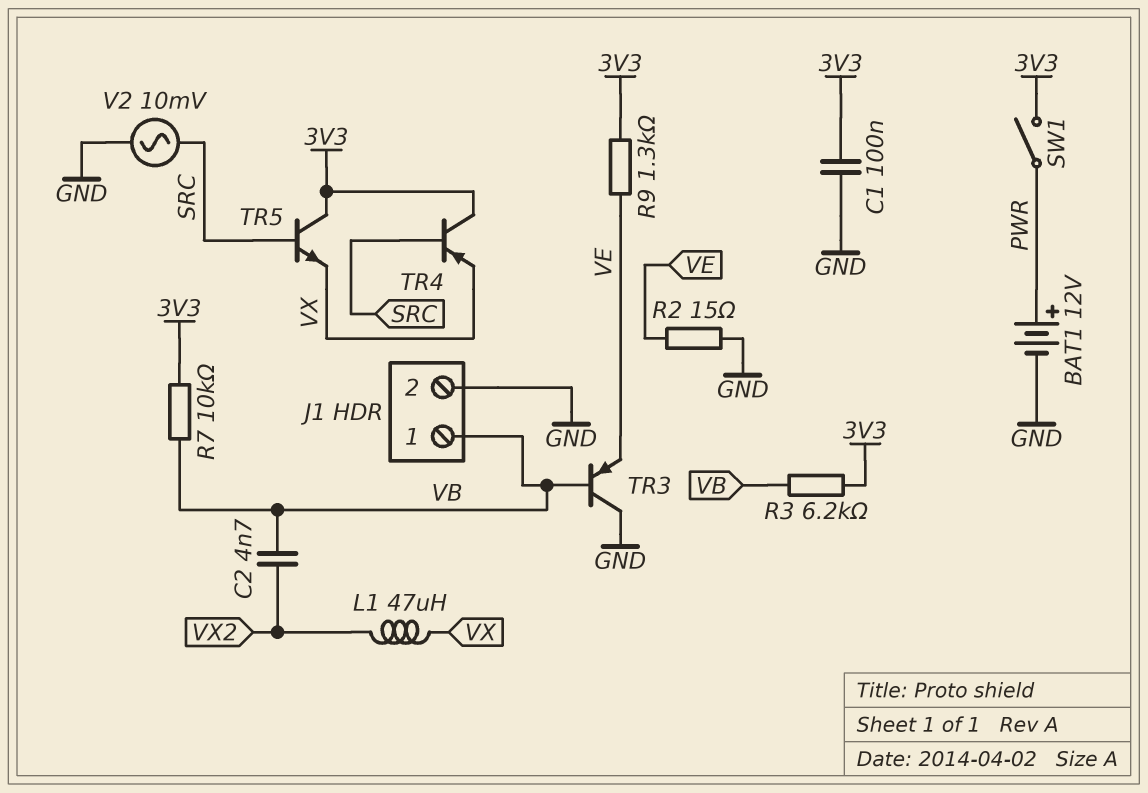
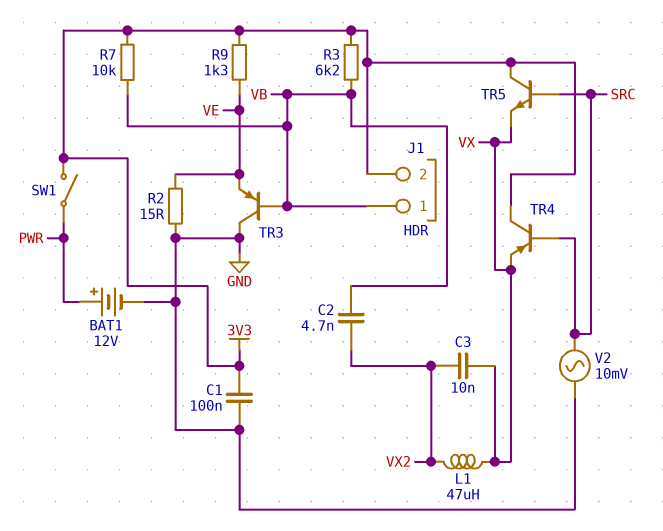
C3: none -> 10nF (VX, VX2)
J1 pin 2: GND -> 3V3

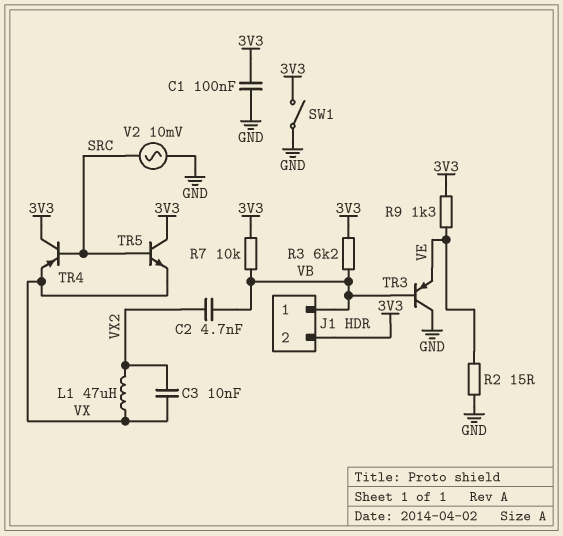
BAT1: 12V (plus PWR, minus GND) -> none
SW1: switch (3V3, PWR) -> switch (3V3, GND)

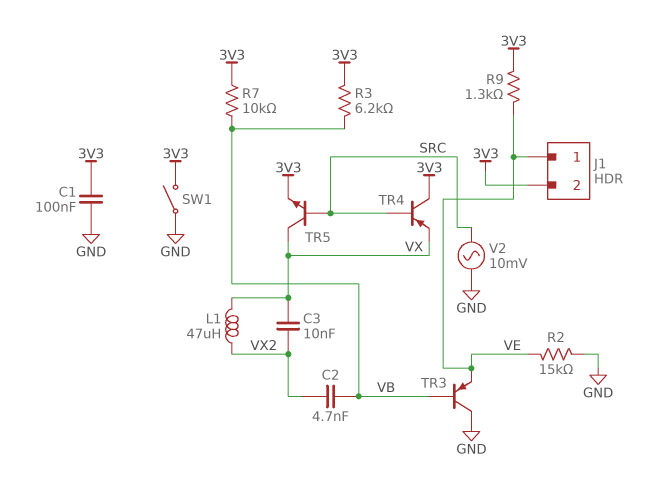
J1 pin 1: VB -> VE
R2: 15 (GND, VE) -> 15k (GND, VE)
TR5: NPN (B SRC, C 3V3, E VX) -> NPN (B SRC, C VX, E 3V3)

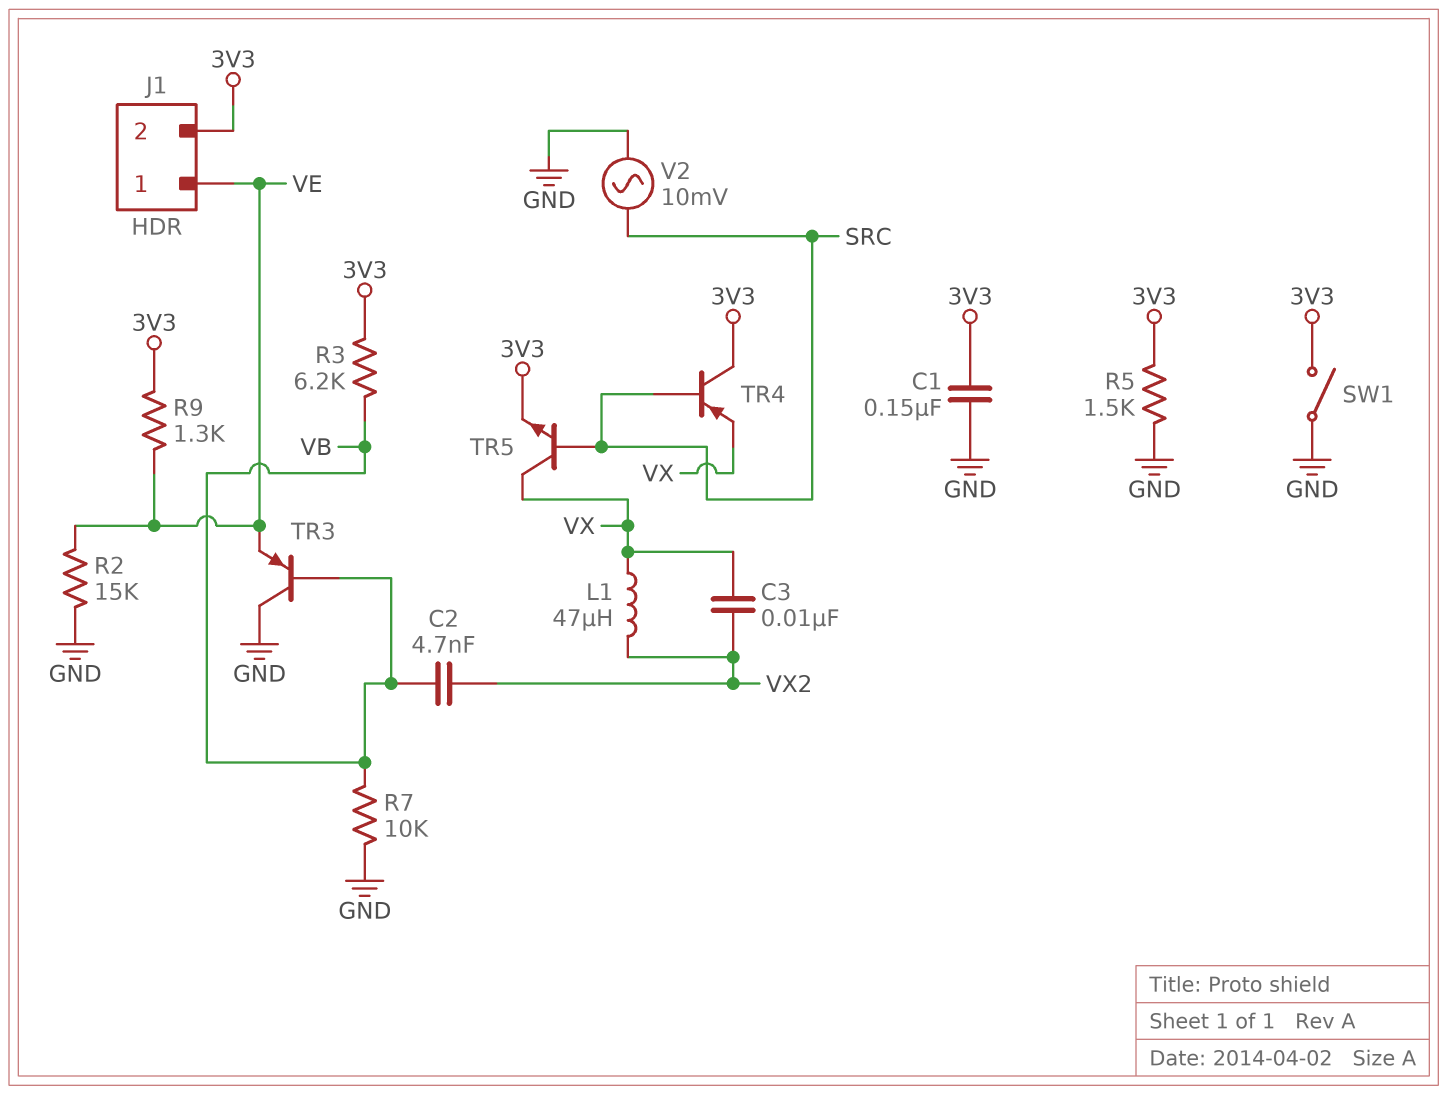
C1: 100nF (3V3, GND) -> 150nF (3V3, GND)
R5: none -> 1.5k (3V3, GND)
R7: 10k (3V3, VB) -> 10k (GND, VB)

